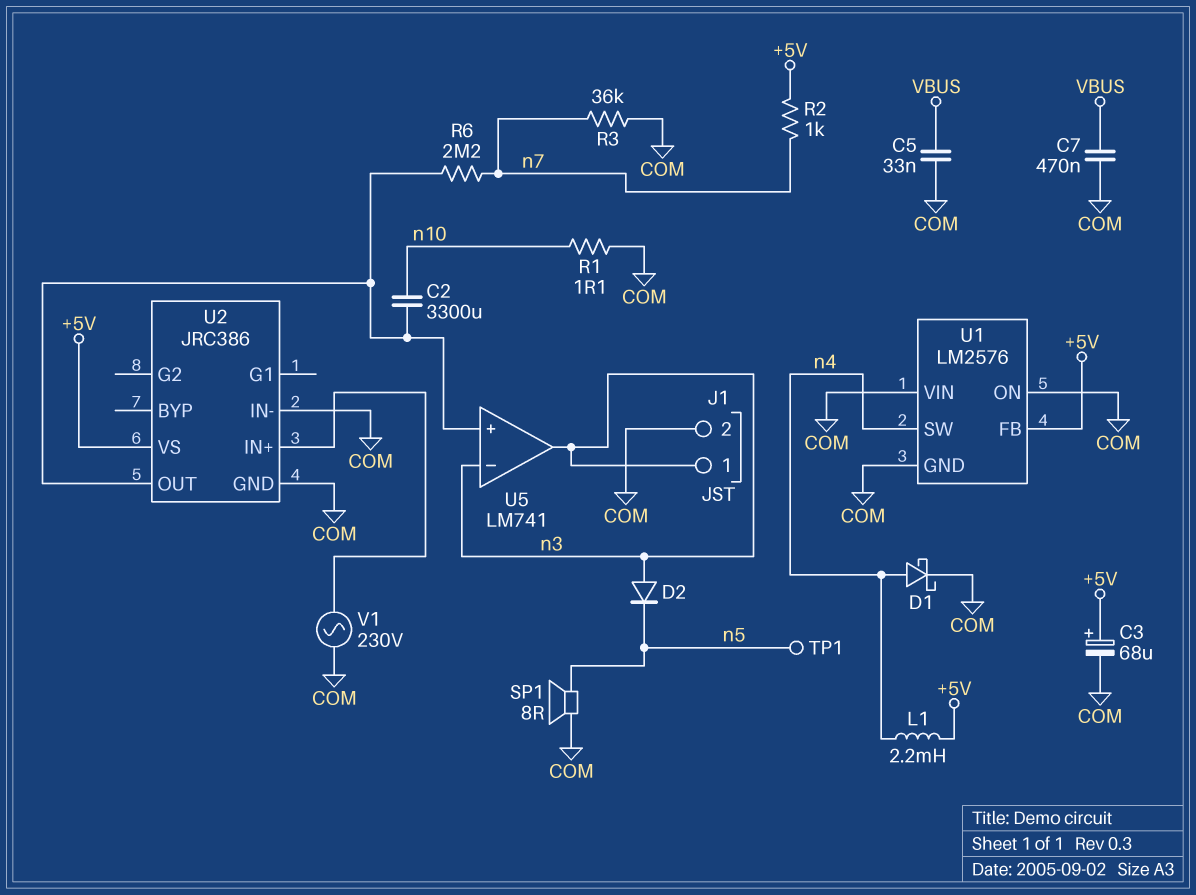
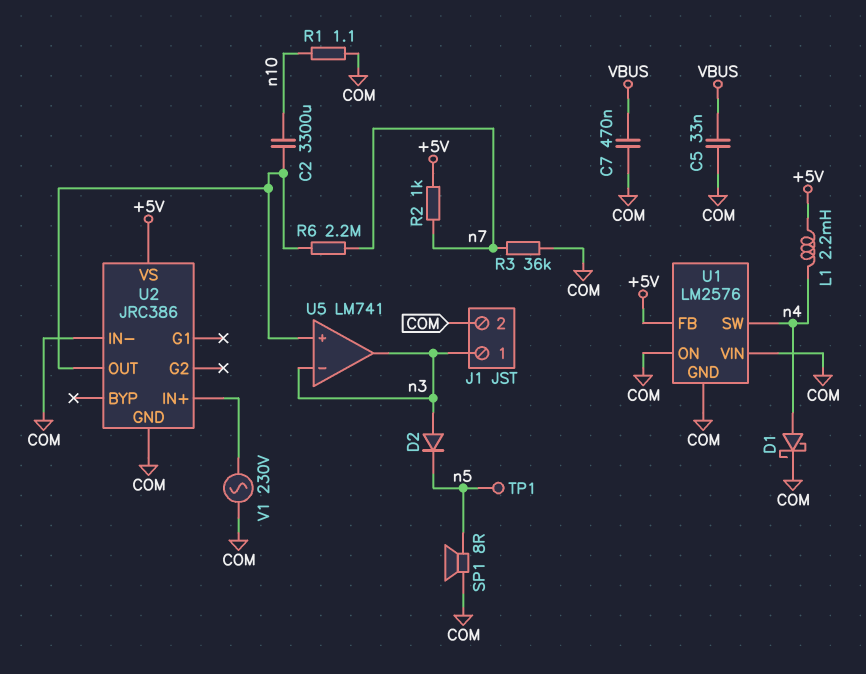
C3: 68uF (plus +5V, minus COM) -> none

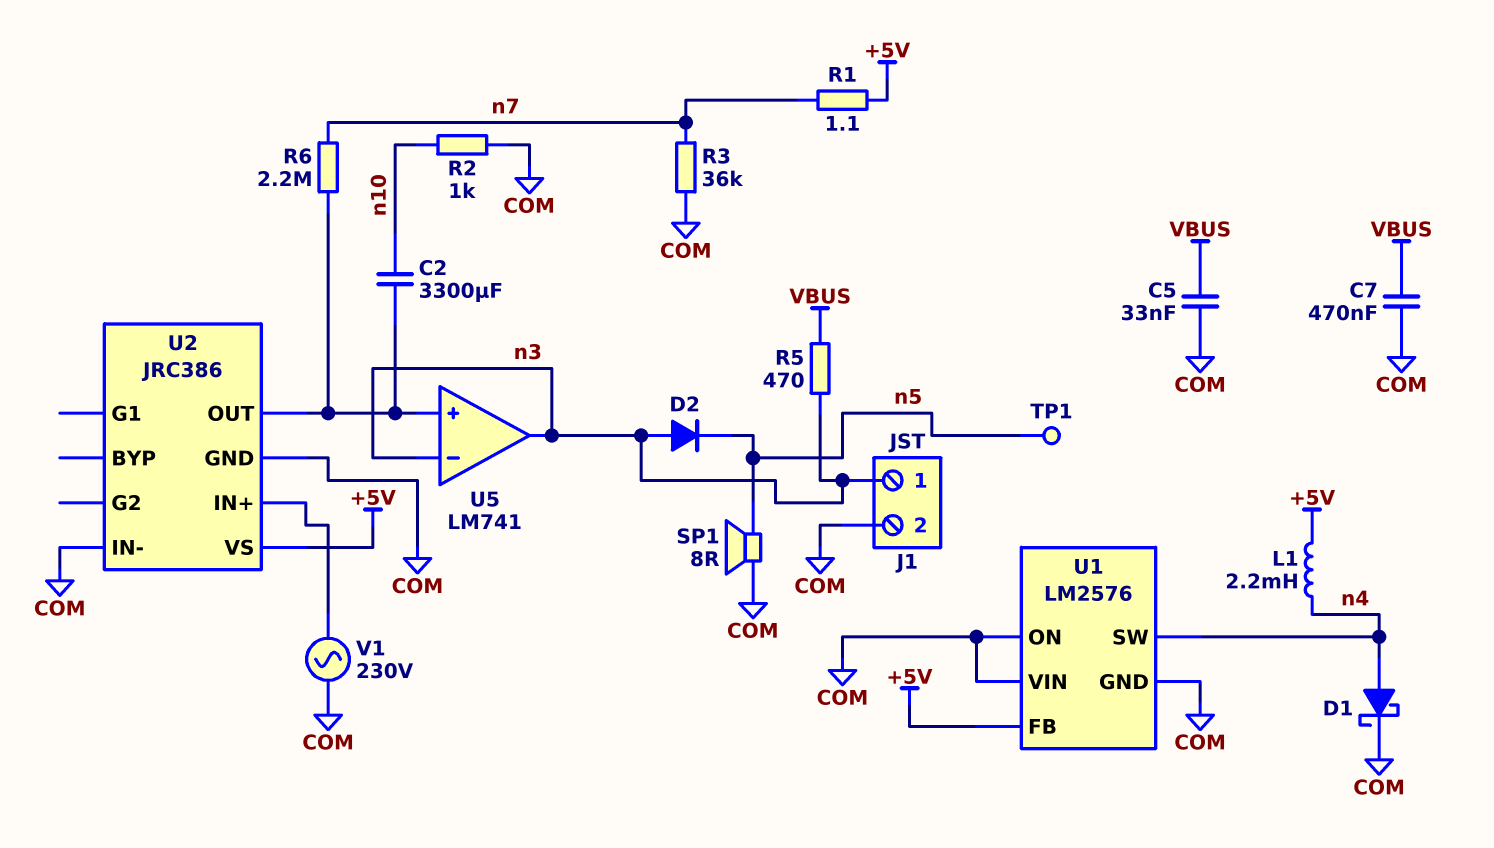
R1: 1.1 (COM, n10) -> 1.1 (+5V, n7)
R2: 1k (+5V, n7) -> 1k (COM, n10)
R5: none -> 470 (VBUS, n3)

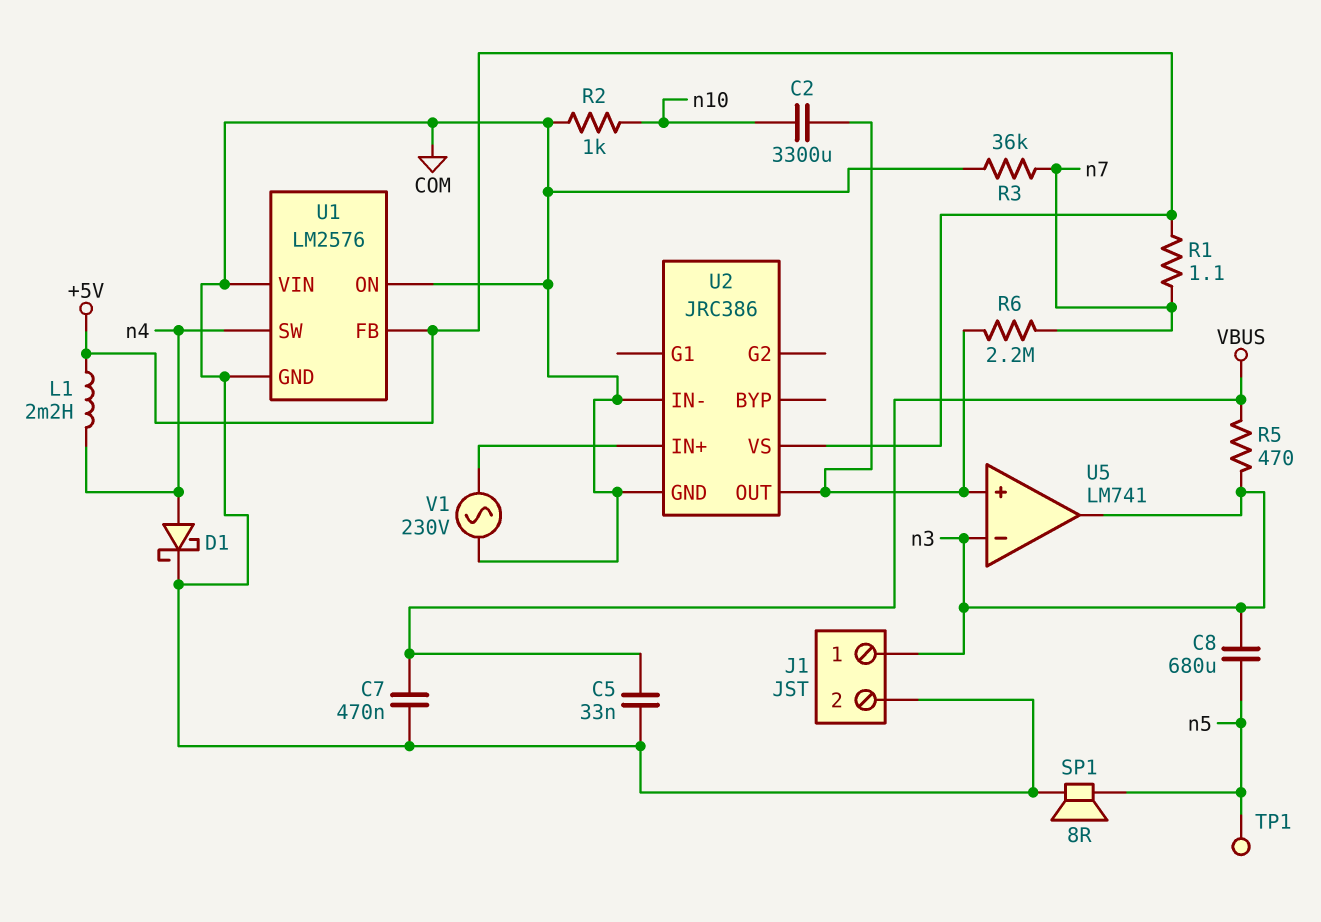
C8: none -> 680uF (n3, n5)
D2: diode (A n3, K n5) -> none

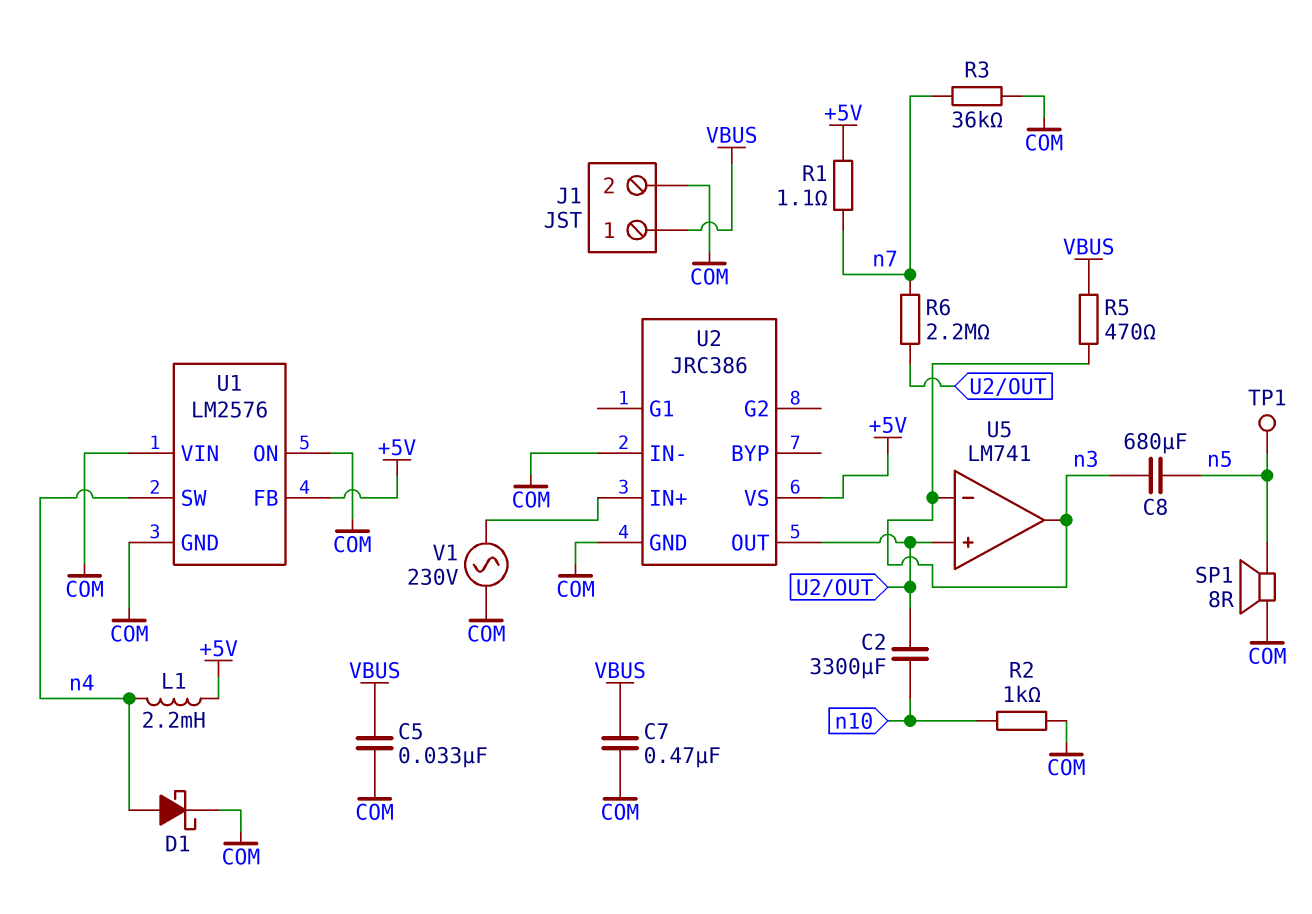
J1 pin 1: n3 -> VBUS

